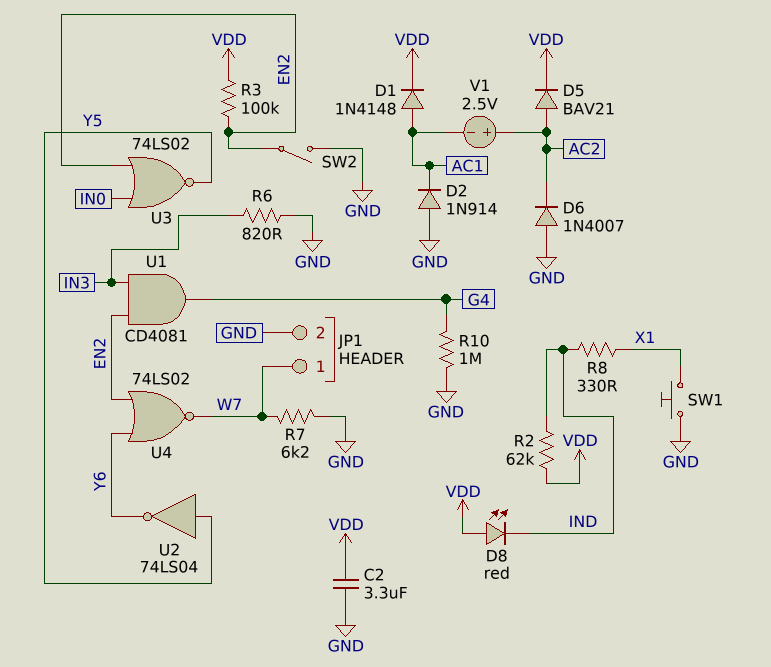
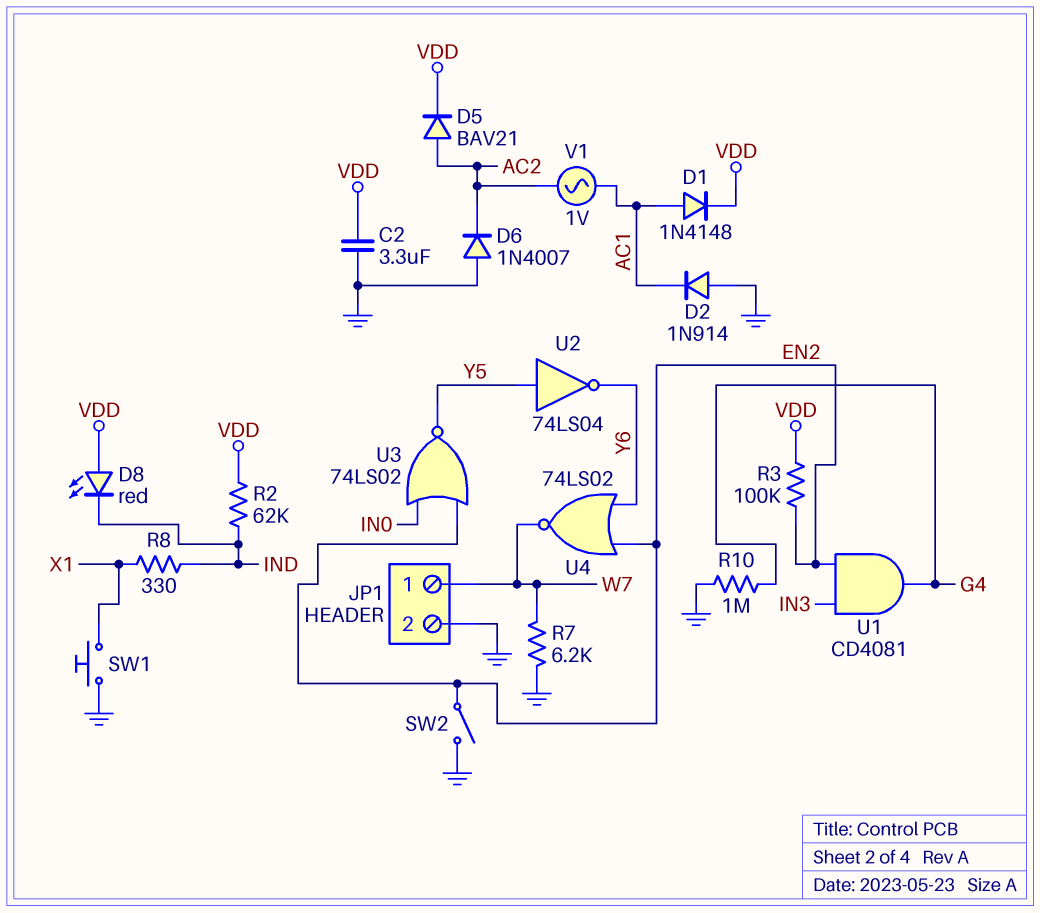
R6: 820 (GND, IN3) -> none
V1: 2.5V (plus AC2, minus AC1) -> AC 1V (AC1, AC2)

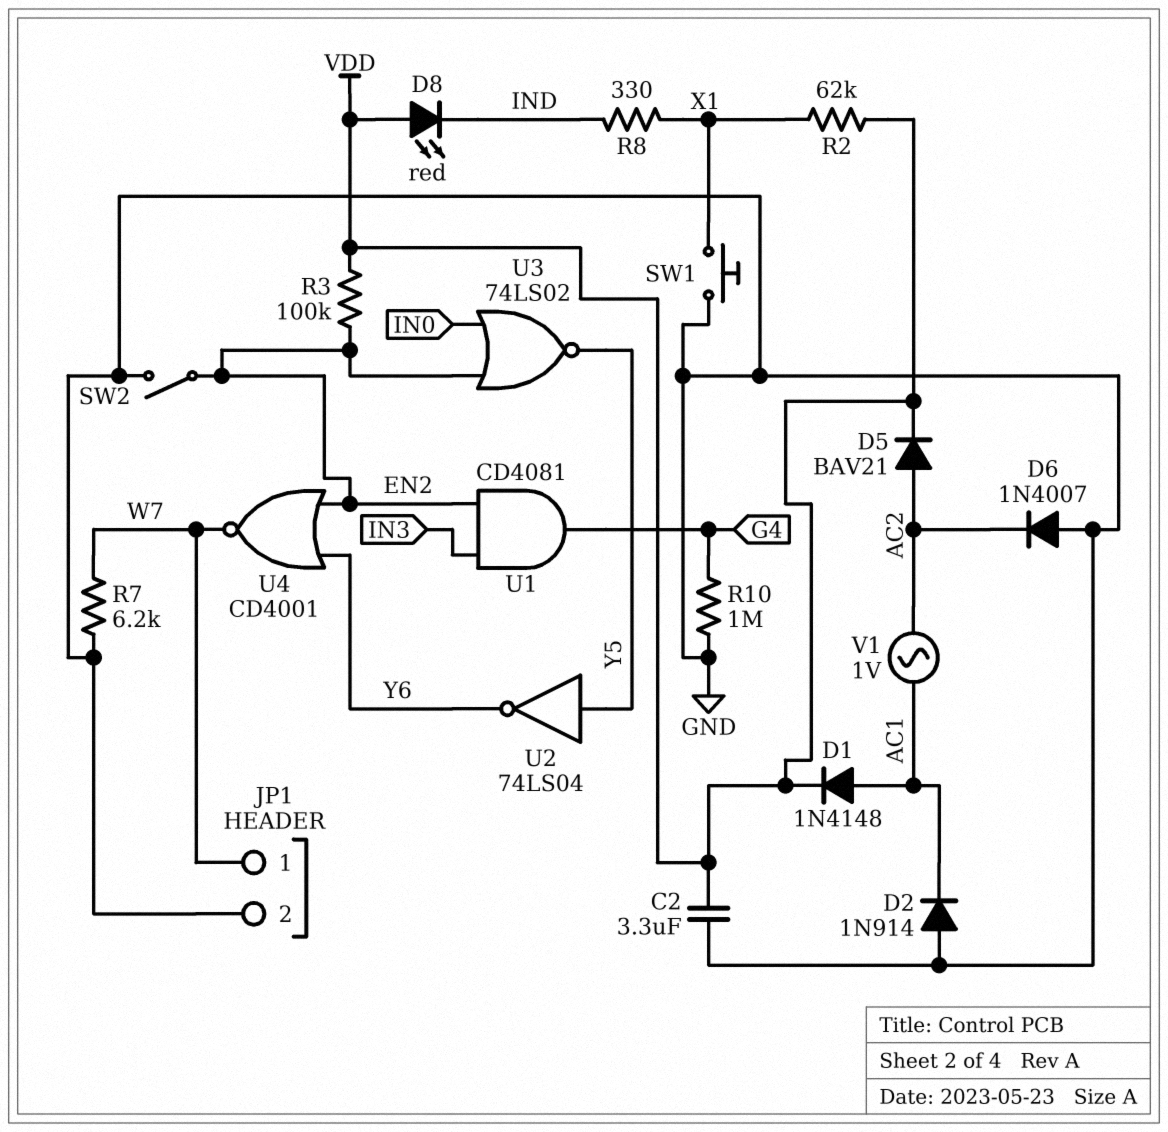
R2: 62k (IND, VDD) -> 62k (VDD, X1)
U4: NOR 74LS02 (in EN2, in Y6, out W7) -> NOR CD4001 (in EN2, in Y6, out W7)

